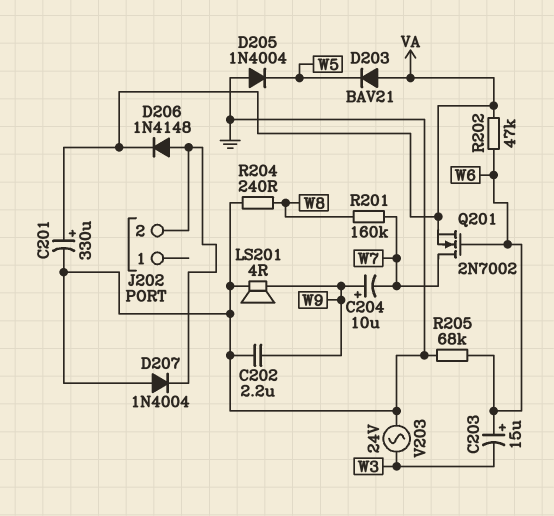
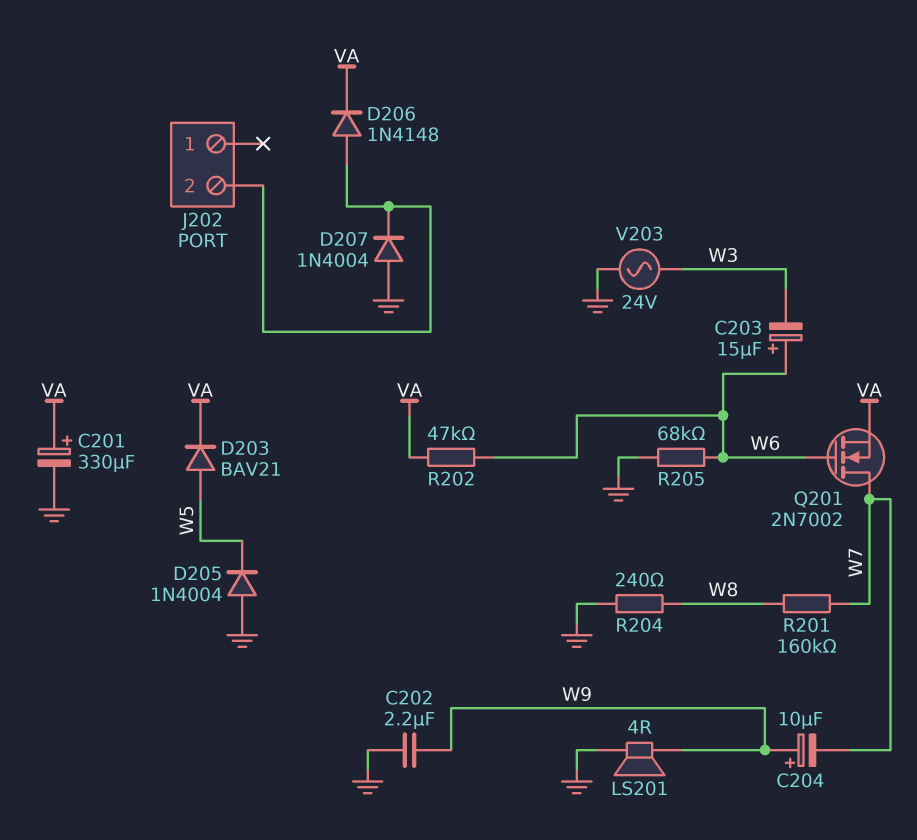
D203: diode BAV21 (A VA, K W5) -> diode BAV21 (A W5, K VA)

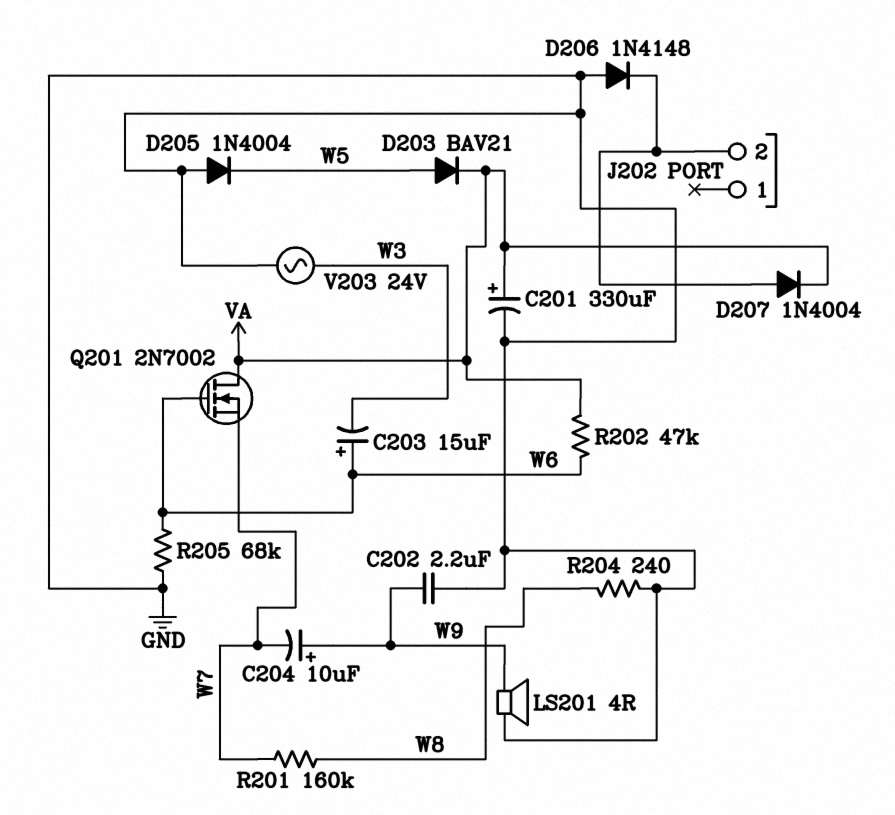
D206: diode 1N4148 (A J202/2, K VA) -> diode 1N4148 (A GND, K J202/2)
D207: diode 1N4004 (A GND, K J202/2) -> diode 1N4004 (A J202/2, K VA)
Q201: NMOS 2N7002 (G W6, D W7, S VA) -> NMOS 2N7002 (G W6, D VA, S W7)

